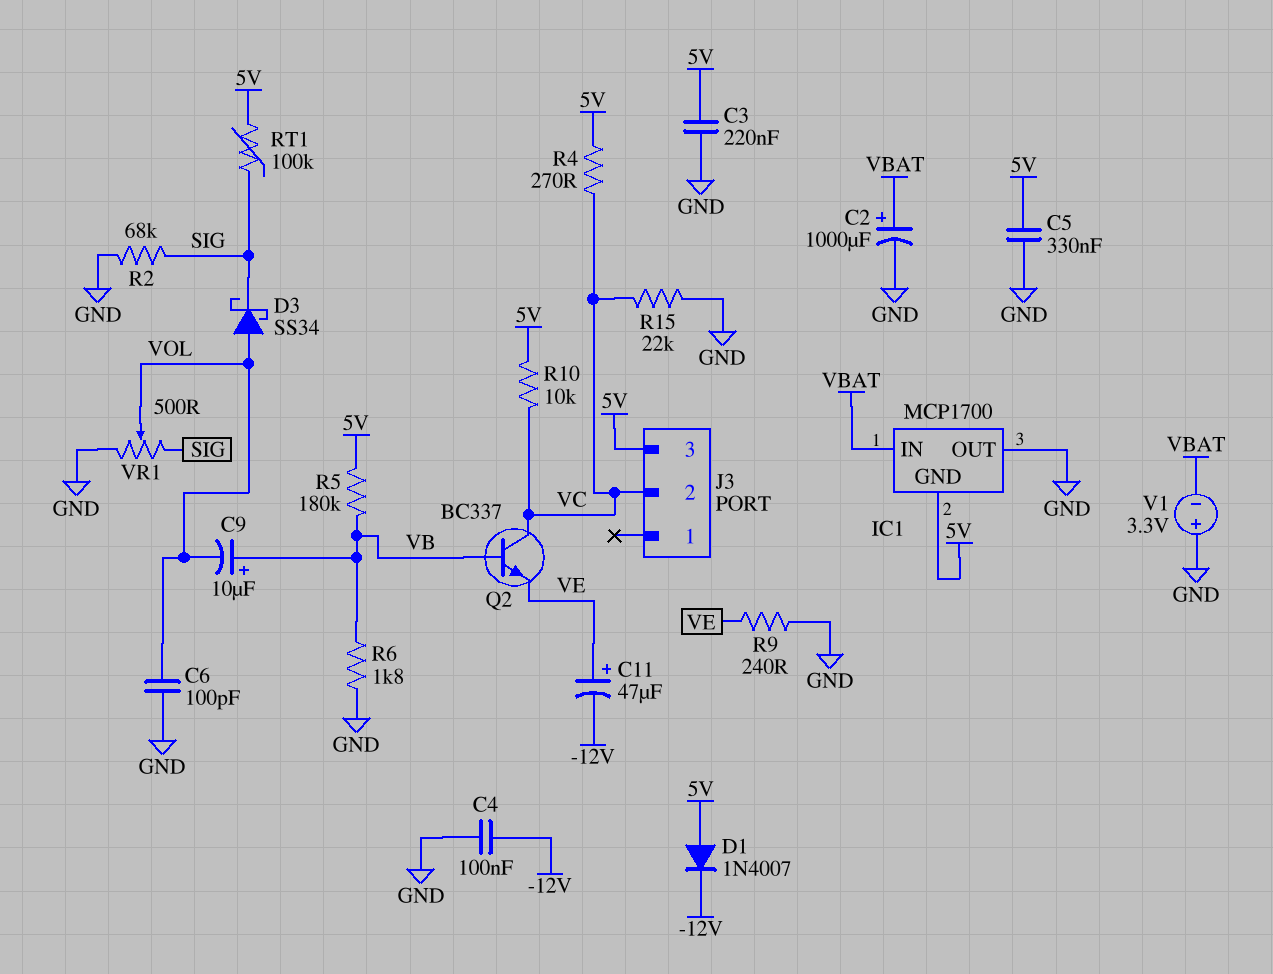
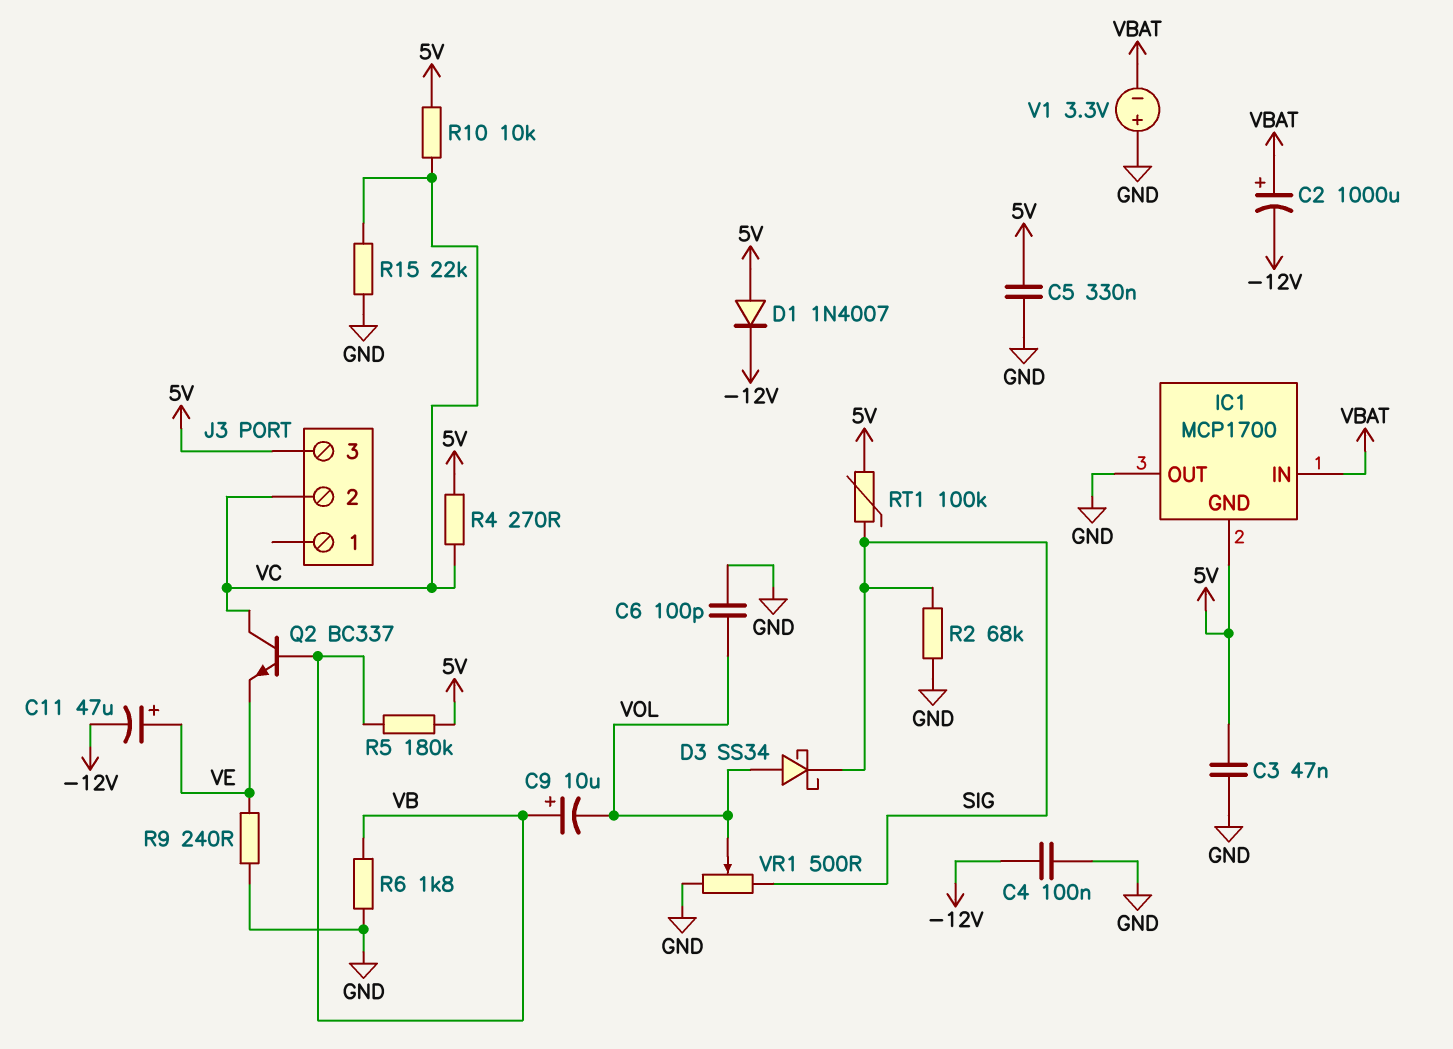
C2: 1000uF (plus VBAT, minus GND) -> 1000uF (plus VBAT, minus -12V)
C3: 220nF (5V, GND) -> 47nF (5V, GND)

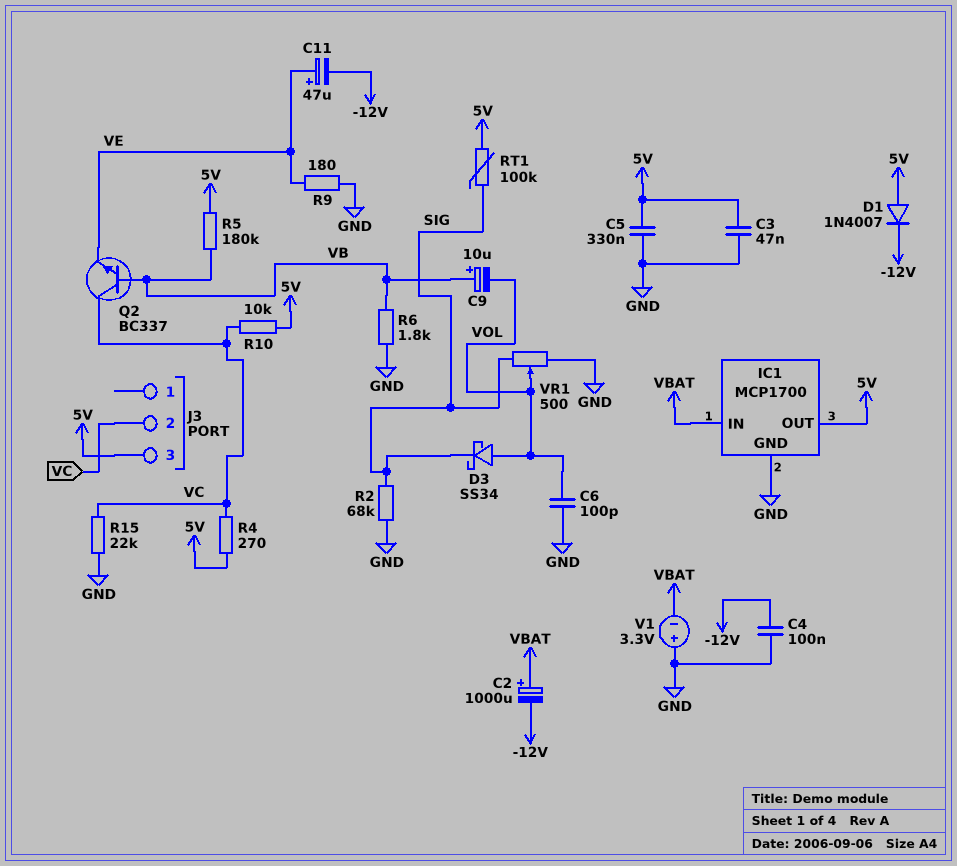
IC1 pin GND: 5V -> GND
IC1 pin OUT: GND -> 5V
R9: 240 (GND, VE) -> 180 (GND, VE)

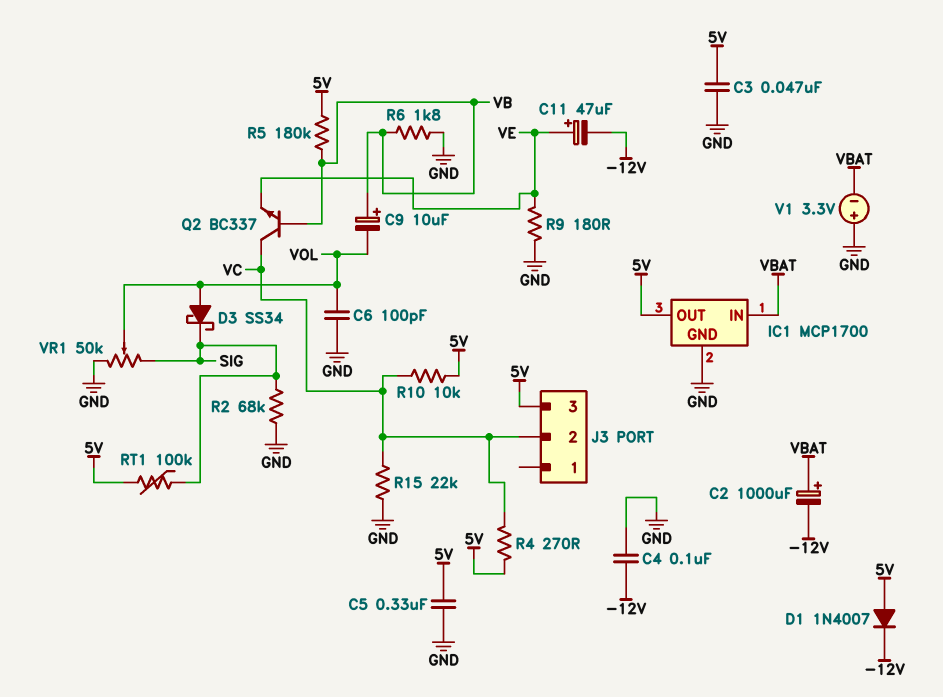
VR1: 500 (GND, SIG, wiper VOL) -> 50k (GND, SIG, wiper VOL)

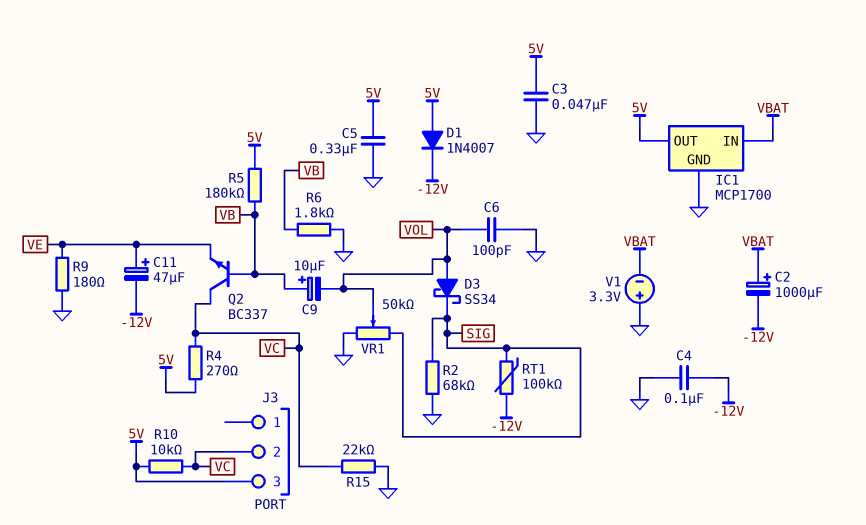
RT1: 100k (5V, SIG) -> 100k (-12V, SIG)

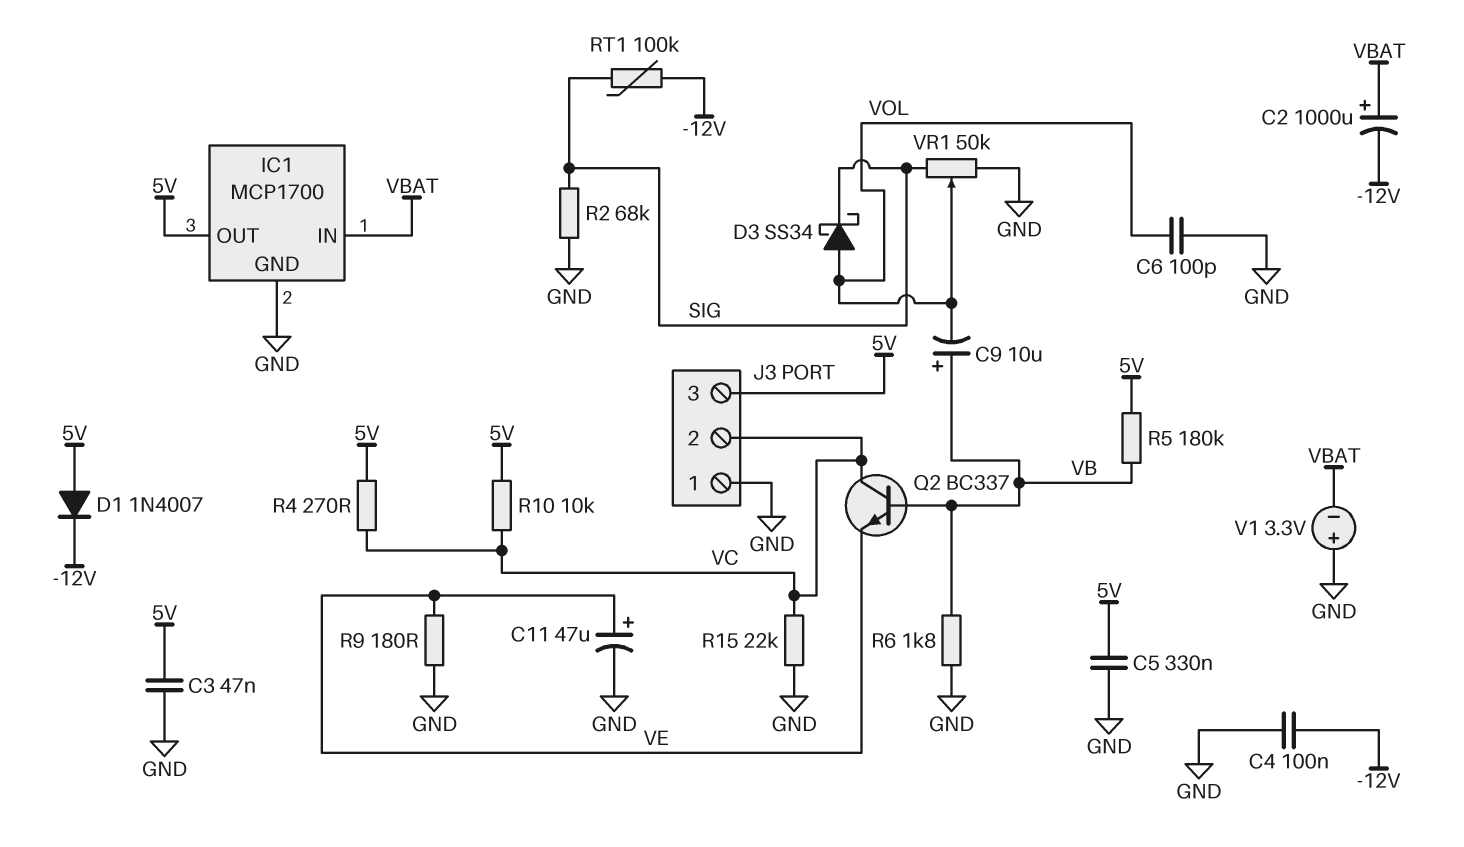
C11: 47uF (plus VE, minus -12V) -> 47uF (plus VE, minus GND)
J3 pin 1: none -> GND

